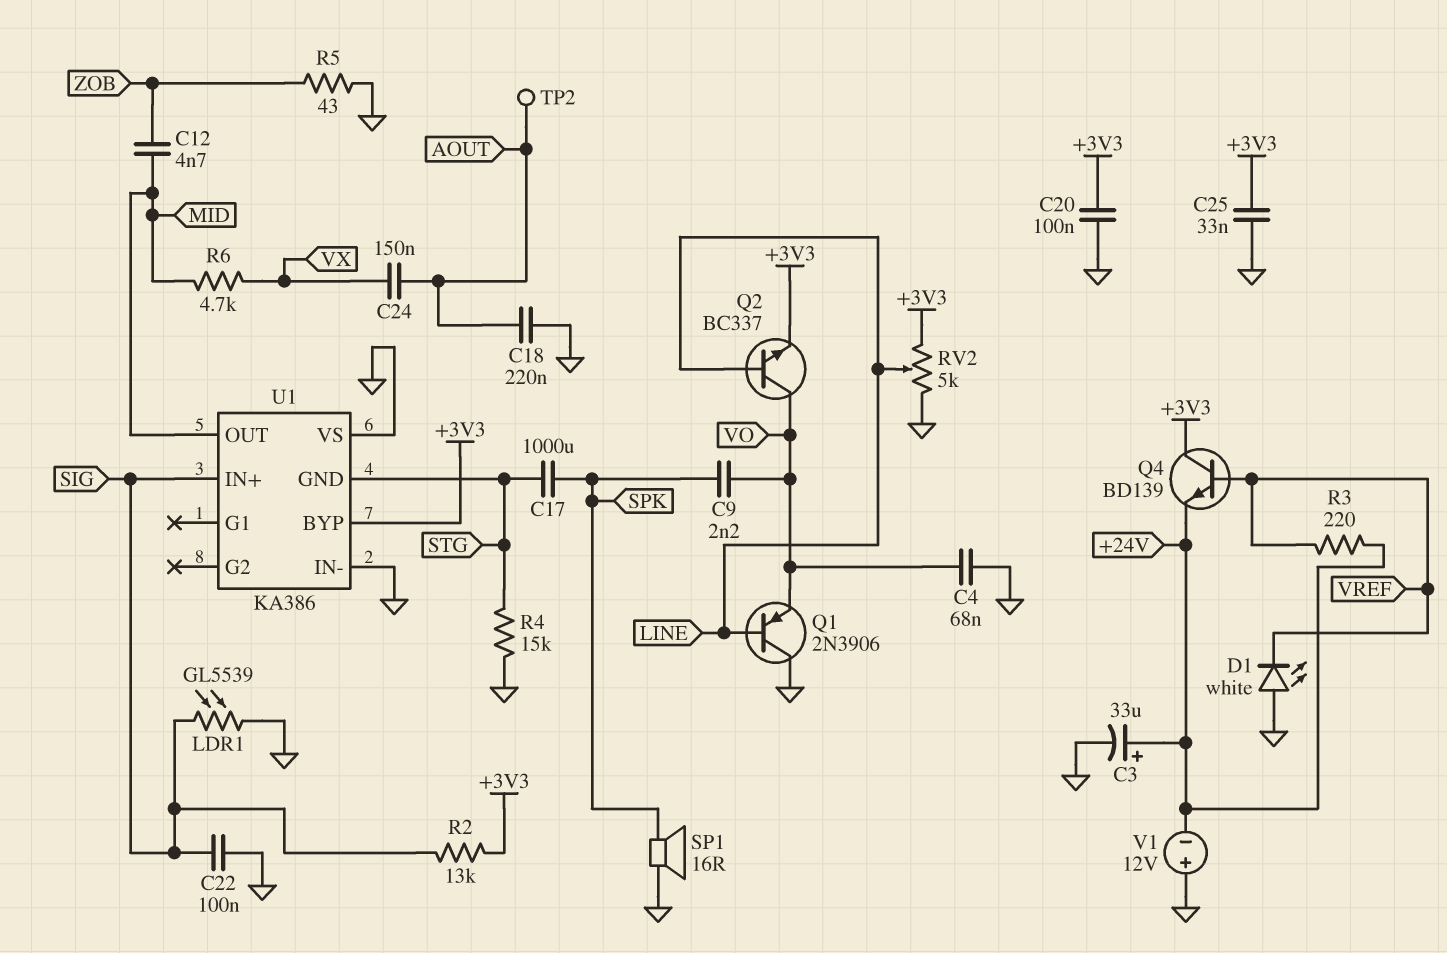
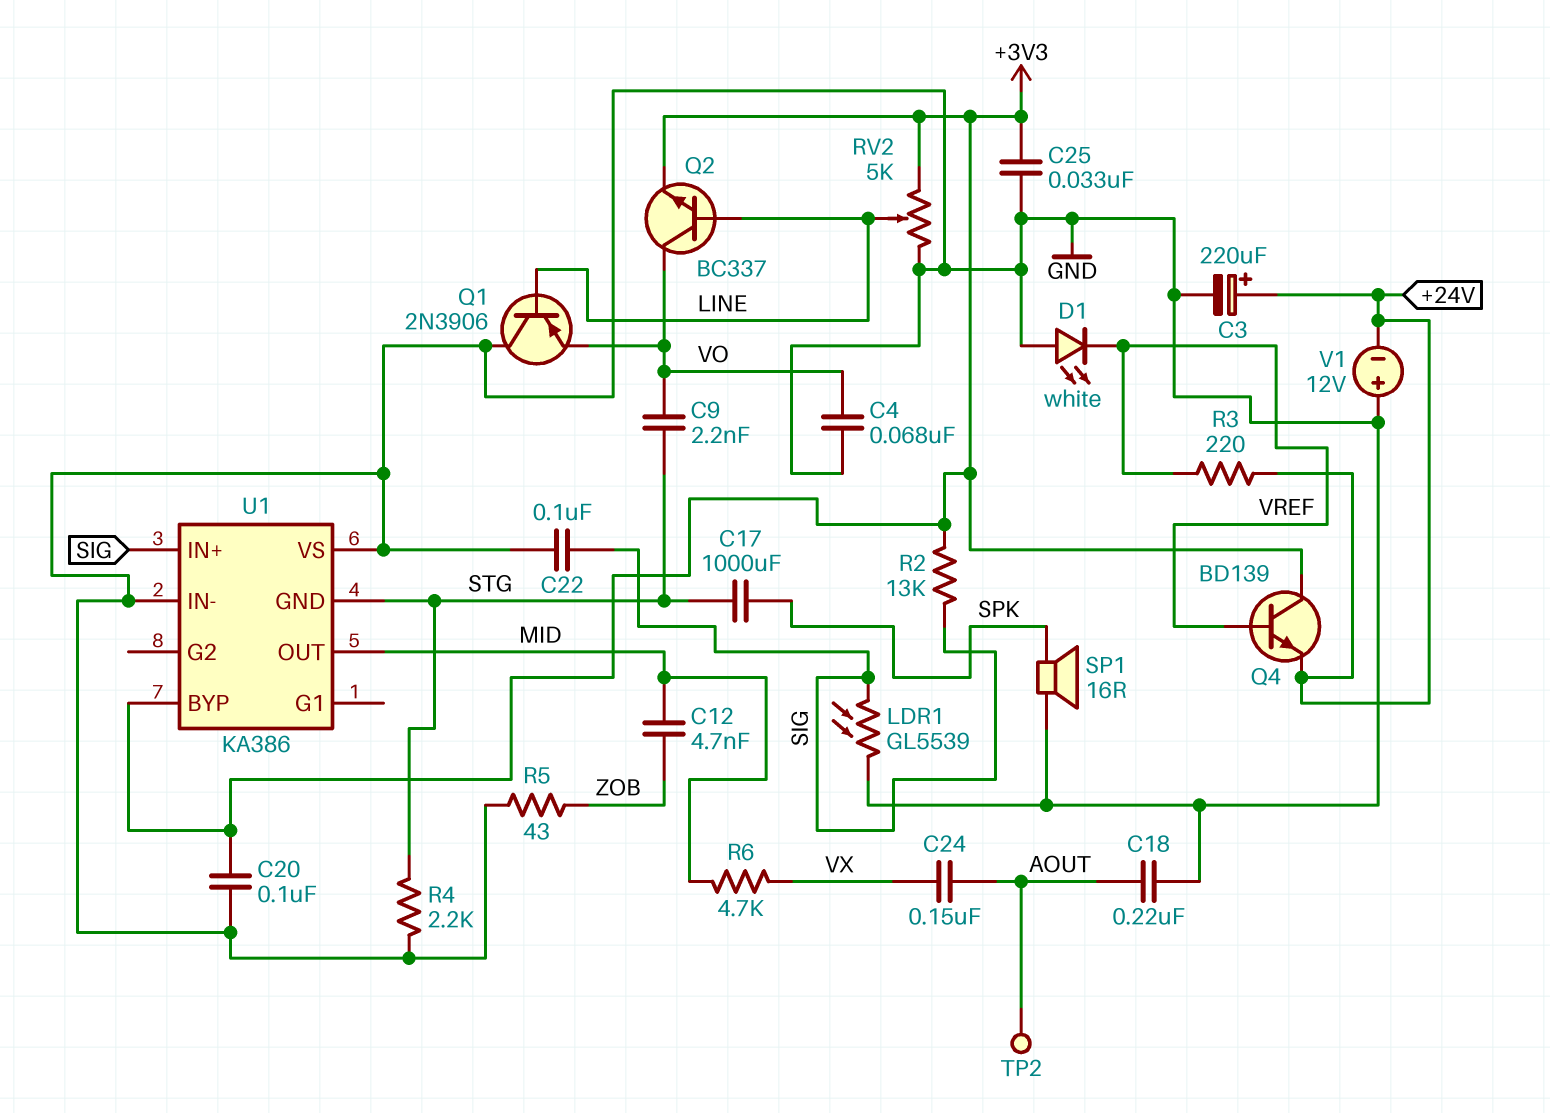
C3: 33uF (plus +24V, minus GND) -> 220uF (plus +24V, minus GND)
C9: 2.2nF (SPK, VO) -> 2.2nF (STG, VO)
R4: 15k (GND, STG) -> 2.2k (GND, STG)

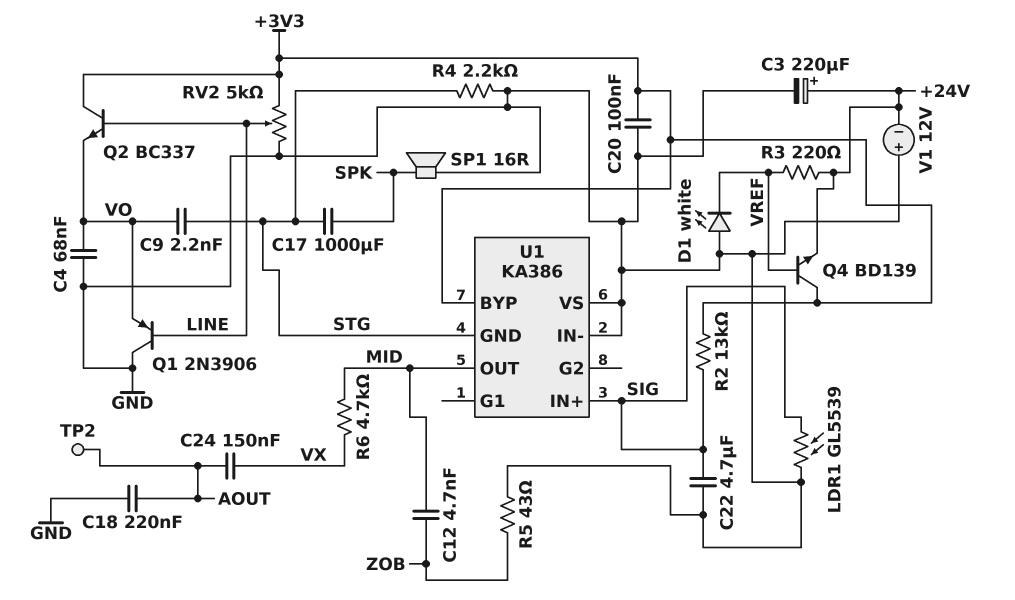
C22: 100nF (GND, SIG) -> 4.7uF (GND, SIG)
C25: 33nF (+3V3, GND) -> none
Q2: NPN BC337 (B LINE, C VO, E +3V3) -> NPN BC337 (B LINE, C +3V3, E VO)

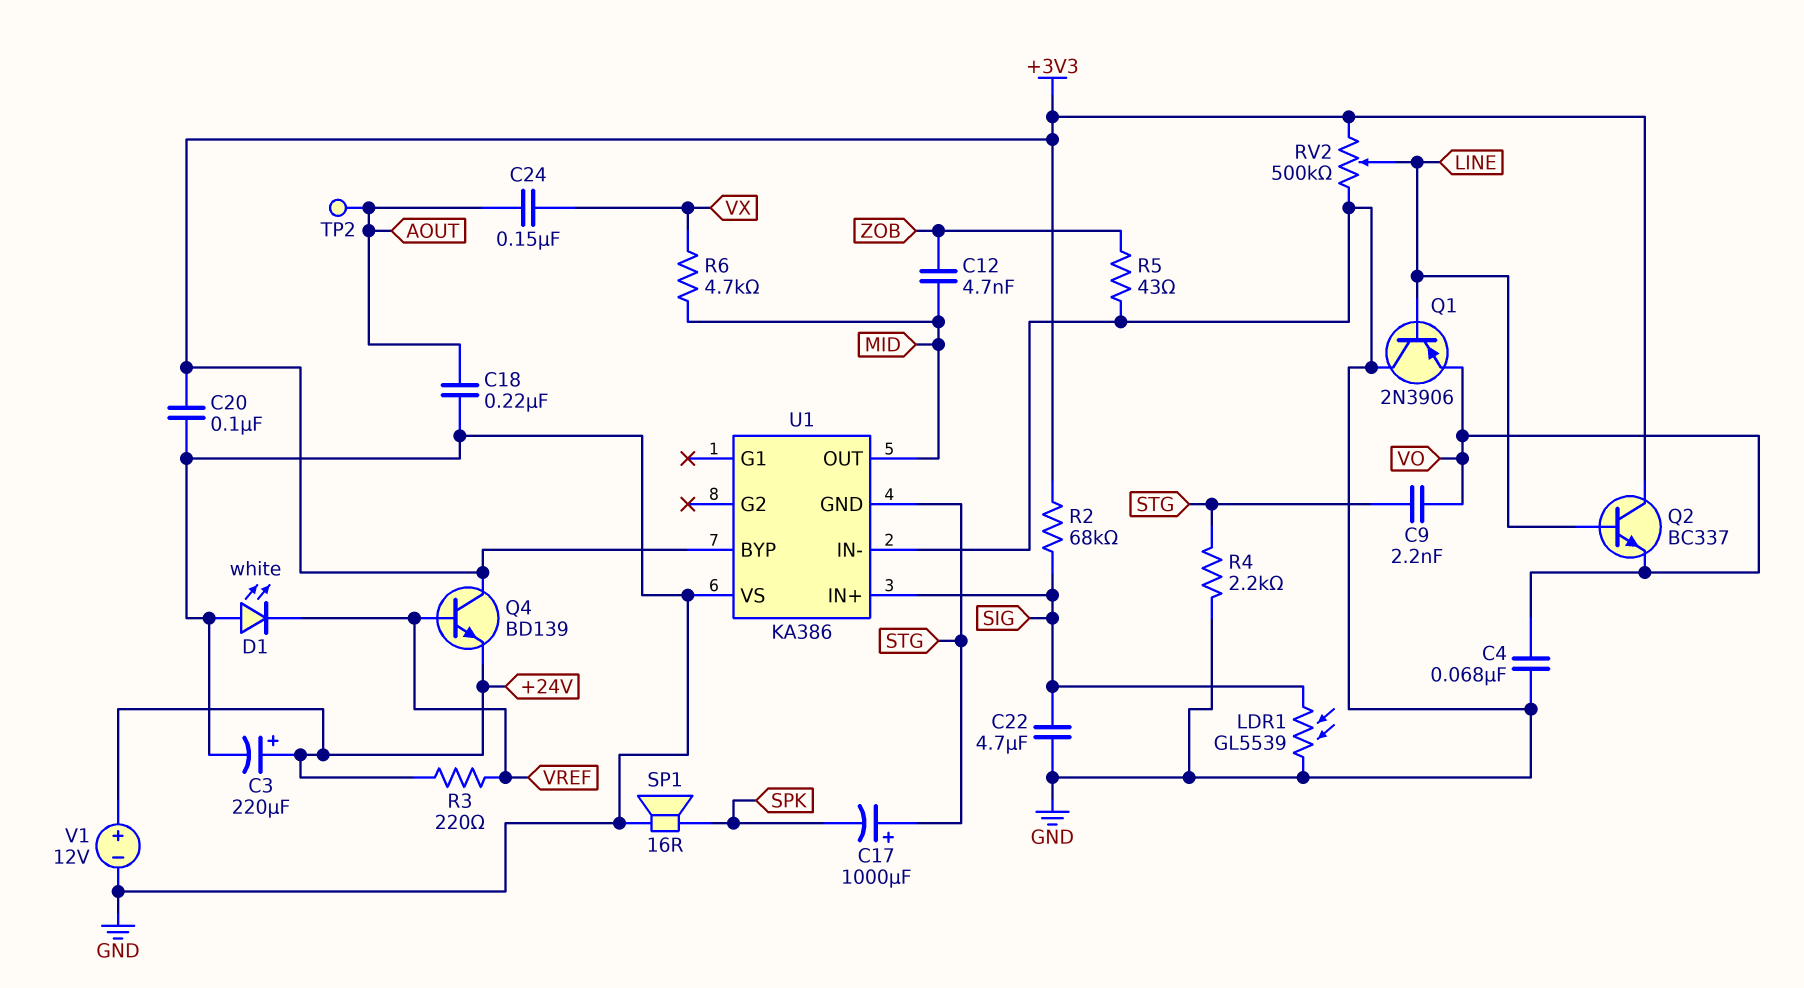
C17: 1000uF (SPK, STG) -> 1000uF (plus STG, minus SPK)
R2: 13k (+3V3, SIG) -> 68k (+3V3, SIG)
RV2: 5k (+3V3, GND, wiper LINE) -> 500k (+3V3, GND, wiper LINE)
V1: 12V (plus GND, minus +24V) -> 12V (plus +24V, minus GND)

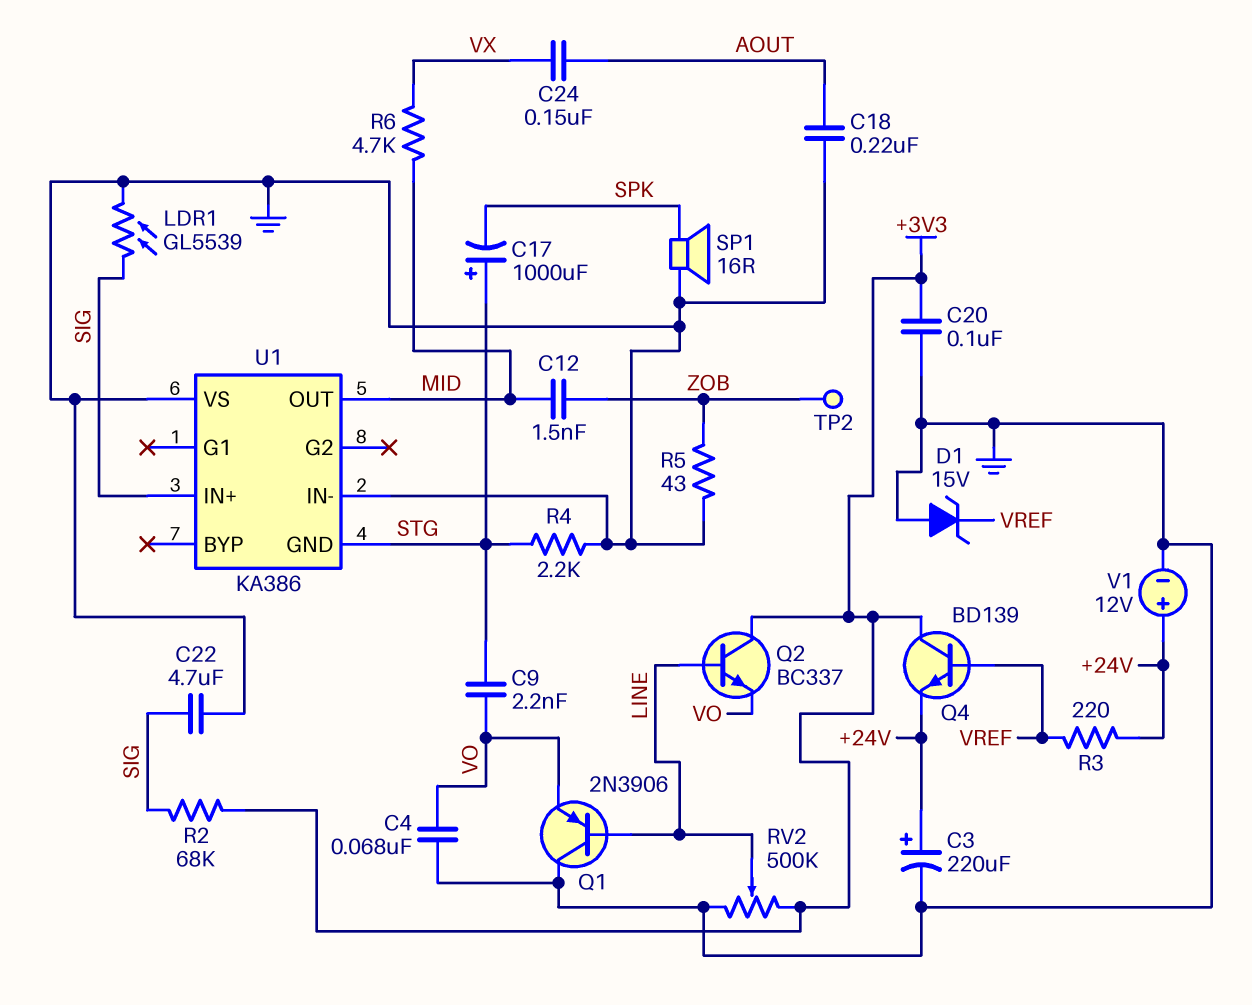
C12: 4.7nF (MID, ZOB) -> 1.5nF (MID, ZOB)
D1: LED white (A GND, K VREF) -> zener 15V (A GND, K VREF)
TP2: test point (AOUT) -> test point (ZOB)
U1 pin BYP: +3V3 -> none

